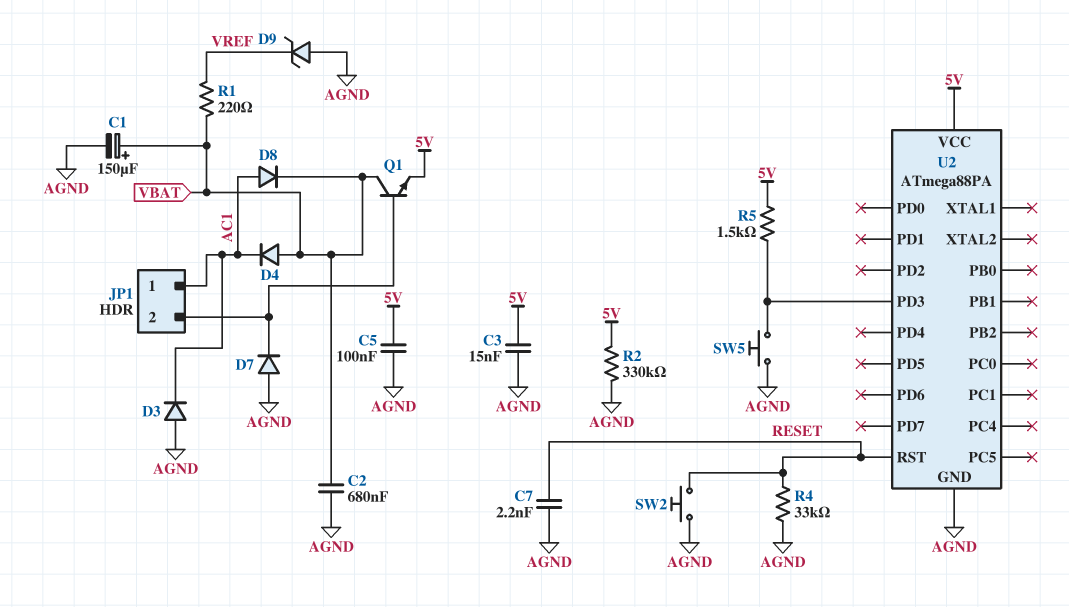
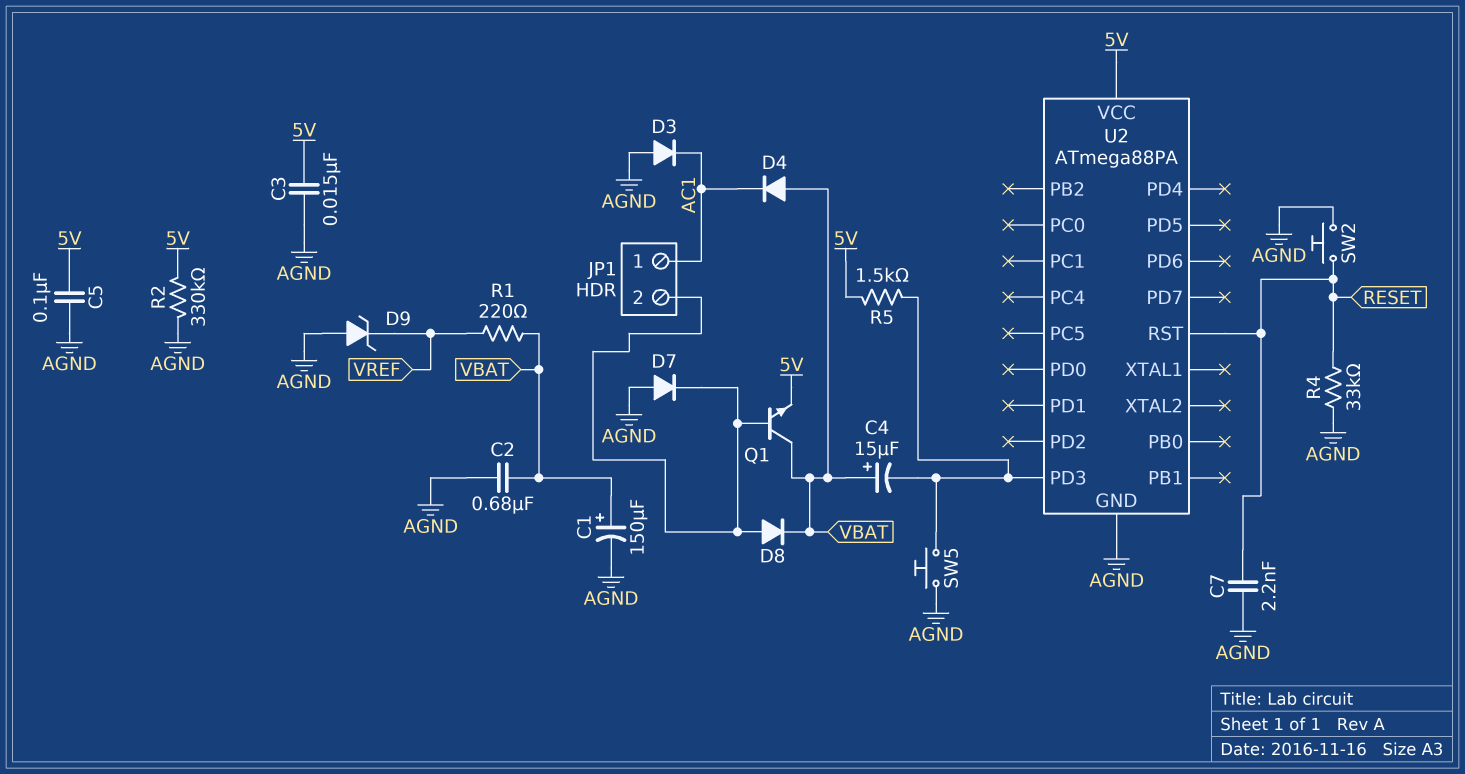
C4: none -> 15uF (plus VBAT, minus U2/PD3)
D8: diode (A AC1, K VBAT) -> diode (A JP1/2, K VBAT)

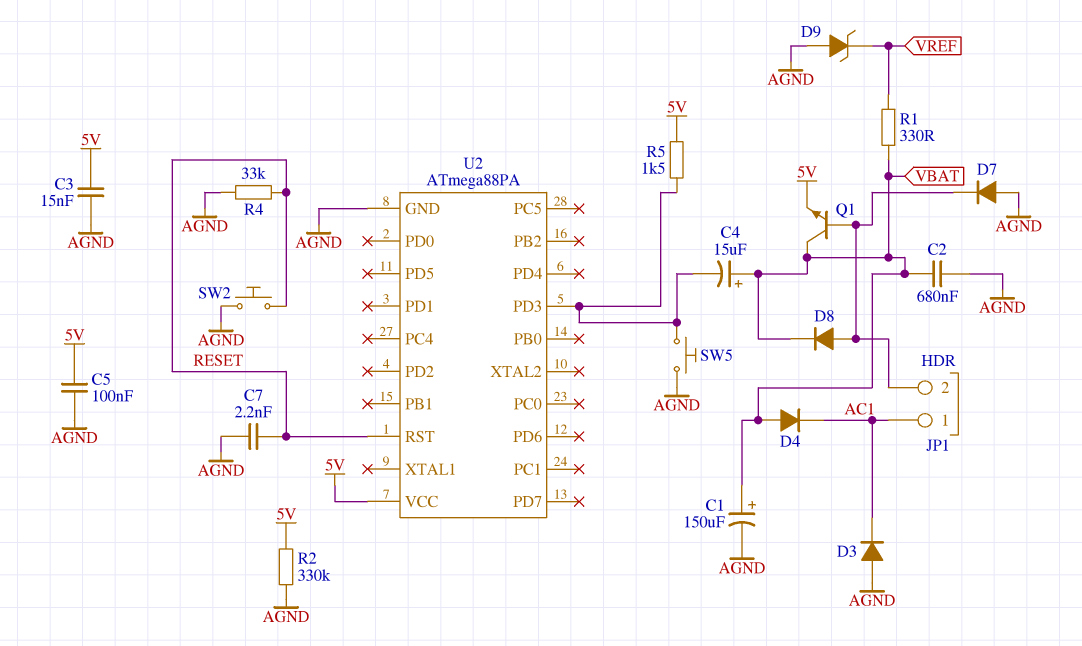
R1: 220 (VBAT, VREF) -> 330 (VBAT, VREF)

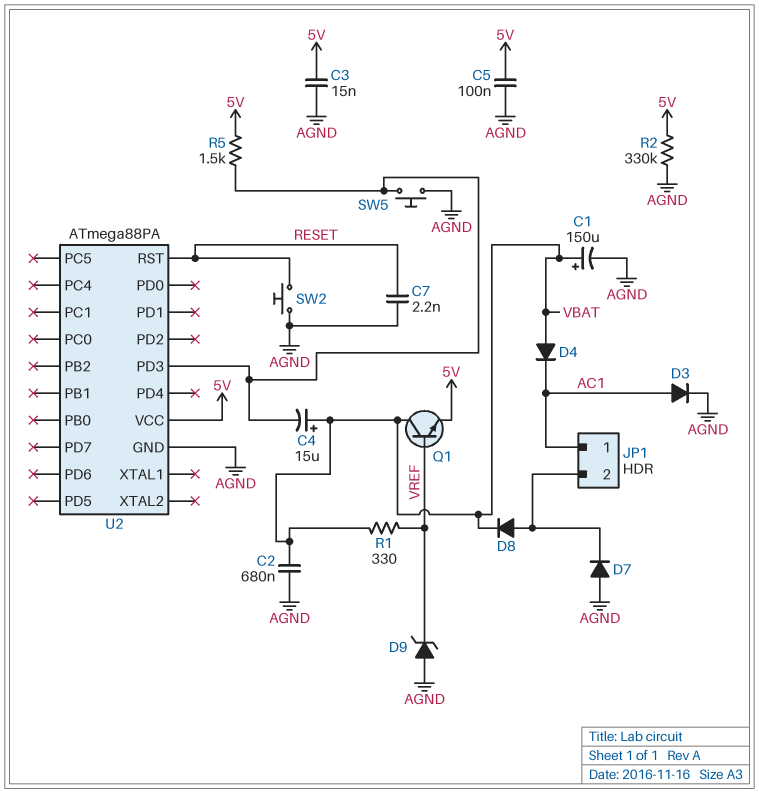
D3: diode (A AGND, K AC1) -> diode (A AC1, K AGND)
Q1: NPN (B JP1/2, C VBAT, E 5V) -> NPN (B VREF, C VBAT, E 5V)
R4: 33k (AGND, RESET) -> none

